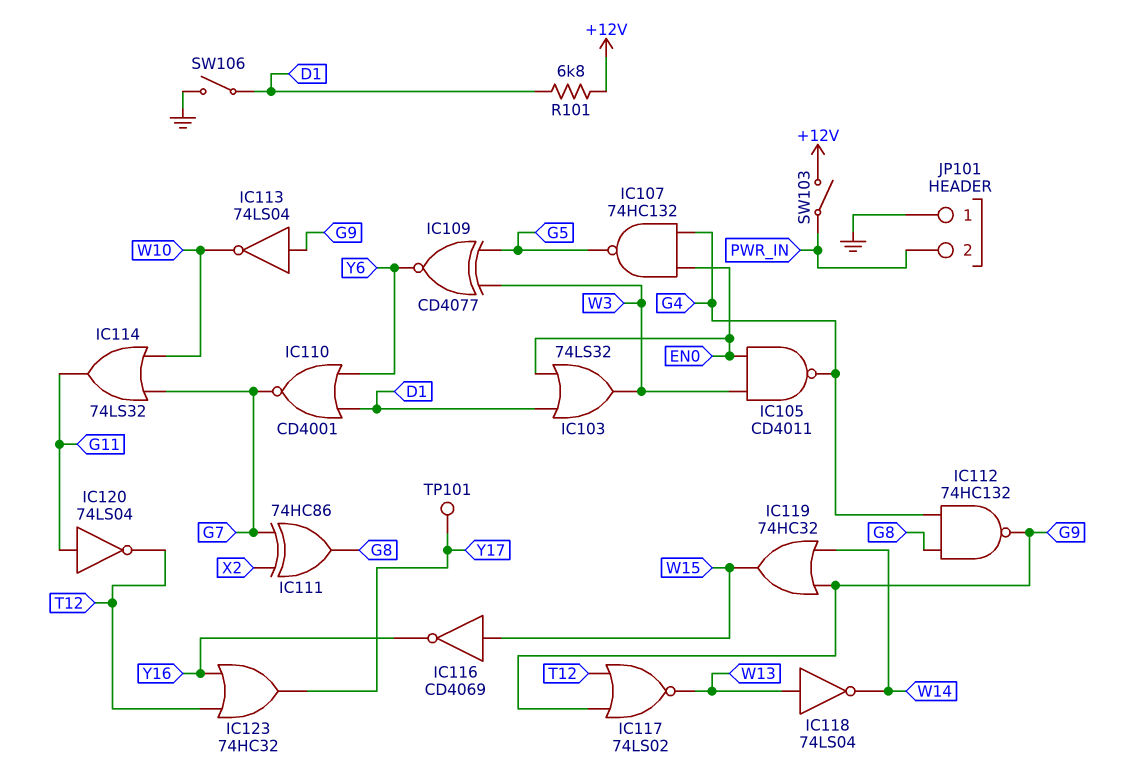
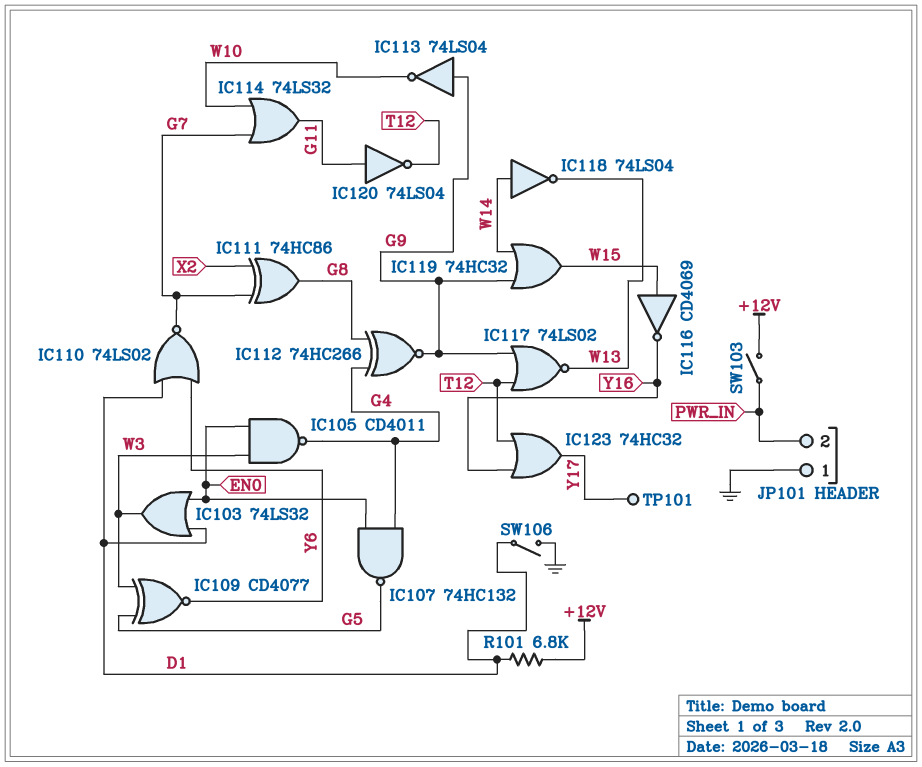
IC110: NOR CD4001 (in D1, in Y6, out G7) -> NOR 74LS02 (in D1, in Y6, out G7)
IC112: NAND 74HC132 (in G4, in G8, out G9) -> XNOR 74HC266 (in G4, in G8, out G9)
IC118: NOT 74LS04 (in W13, out W14) -> NOT 74LS04 (in W14, out W13)

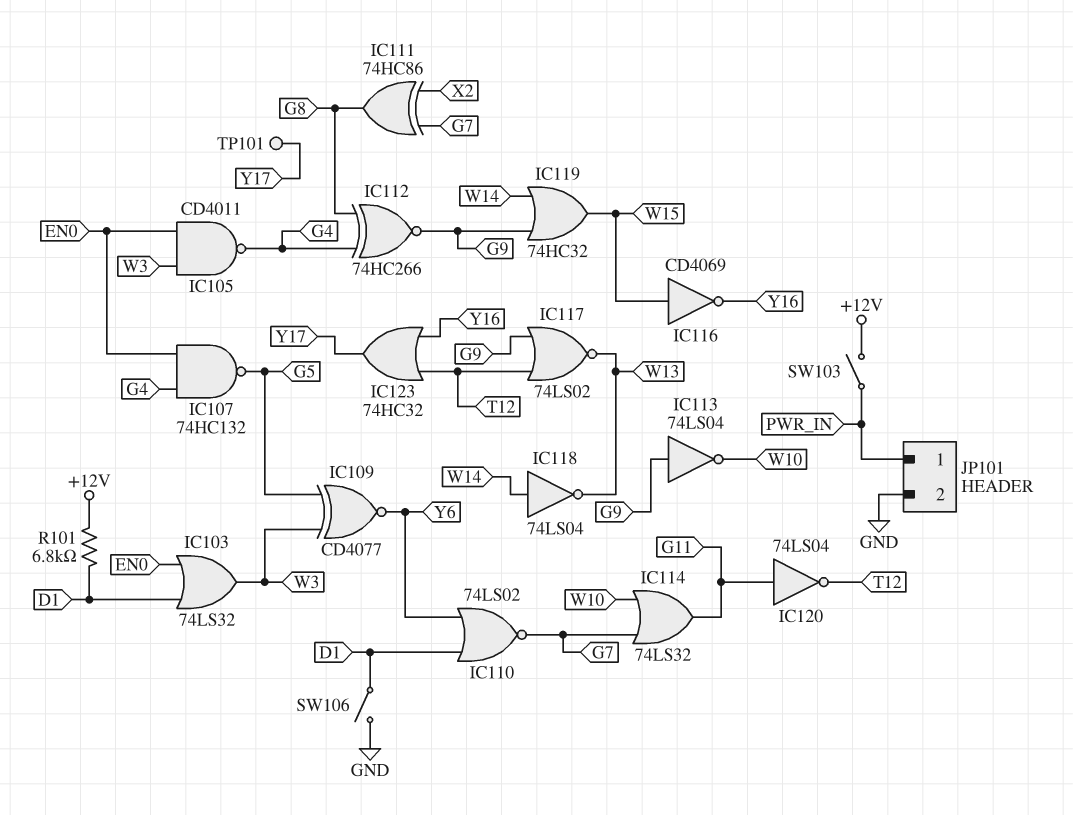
JP101 pin 1: GND -> PWR_IN
JP101 pin 2: PWR_IN -> GND

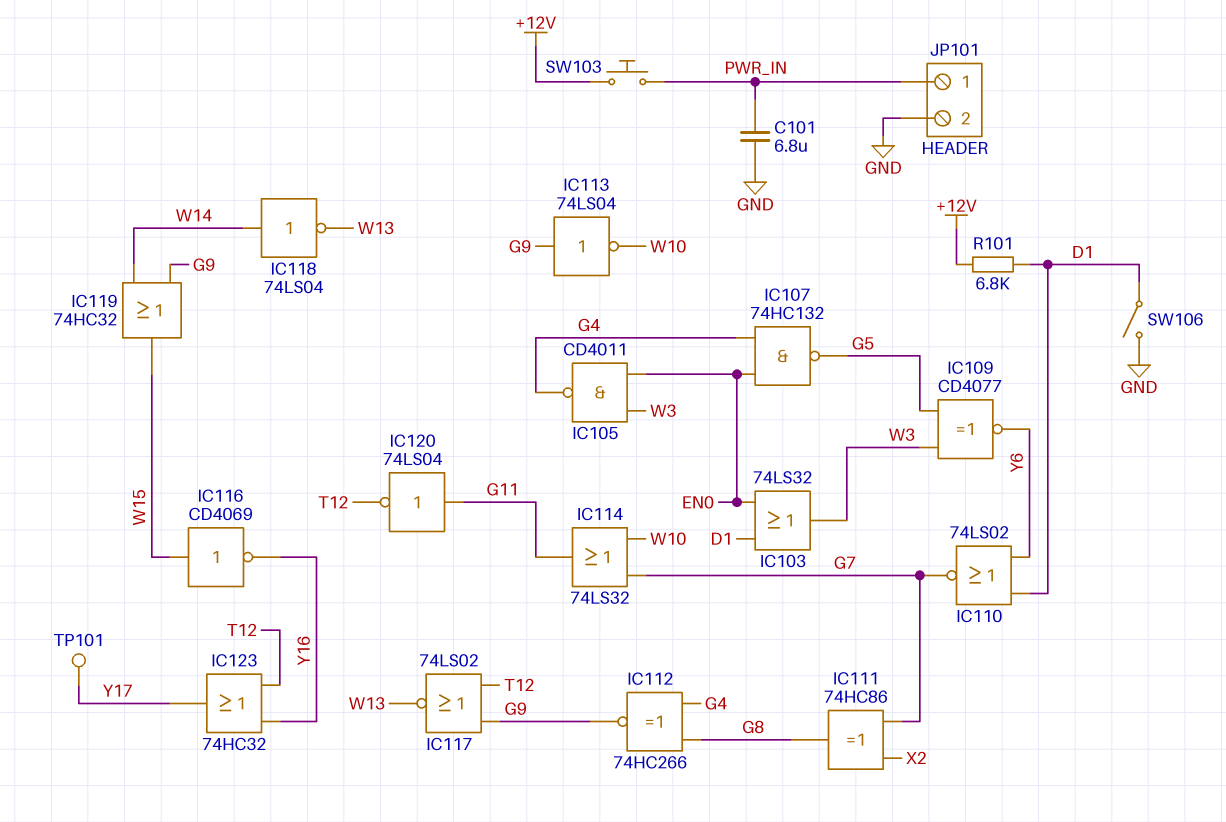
C101: none -> 6.8uF (GND, PWR_IN)
SW103: switch (+12V, PWR_IN) -> button (+12V, PWR_IN)

